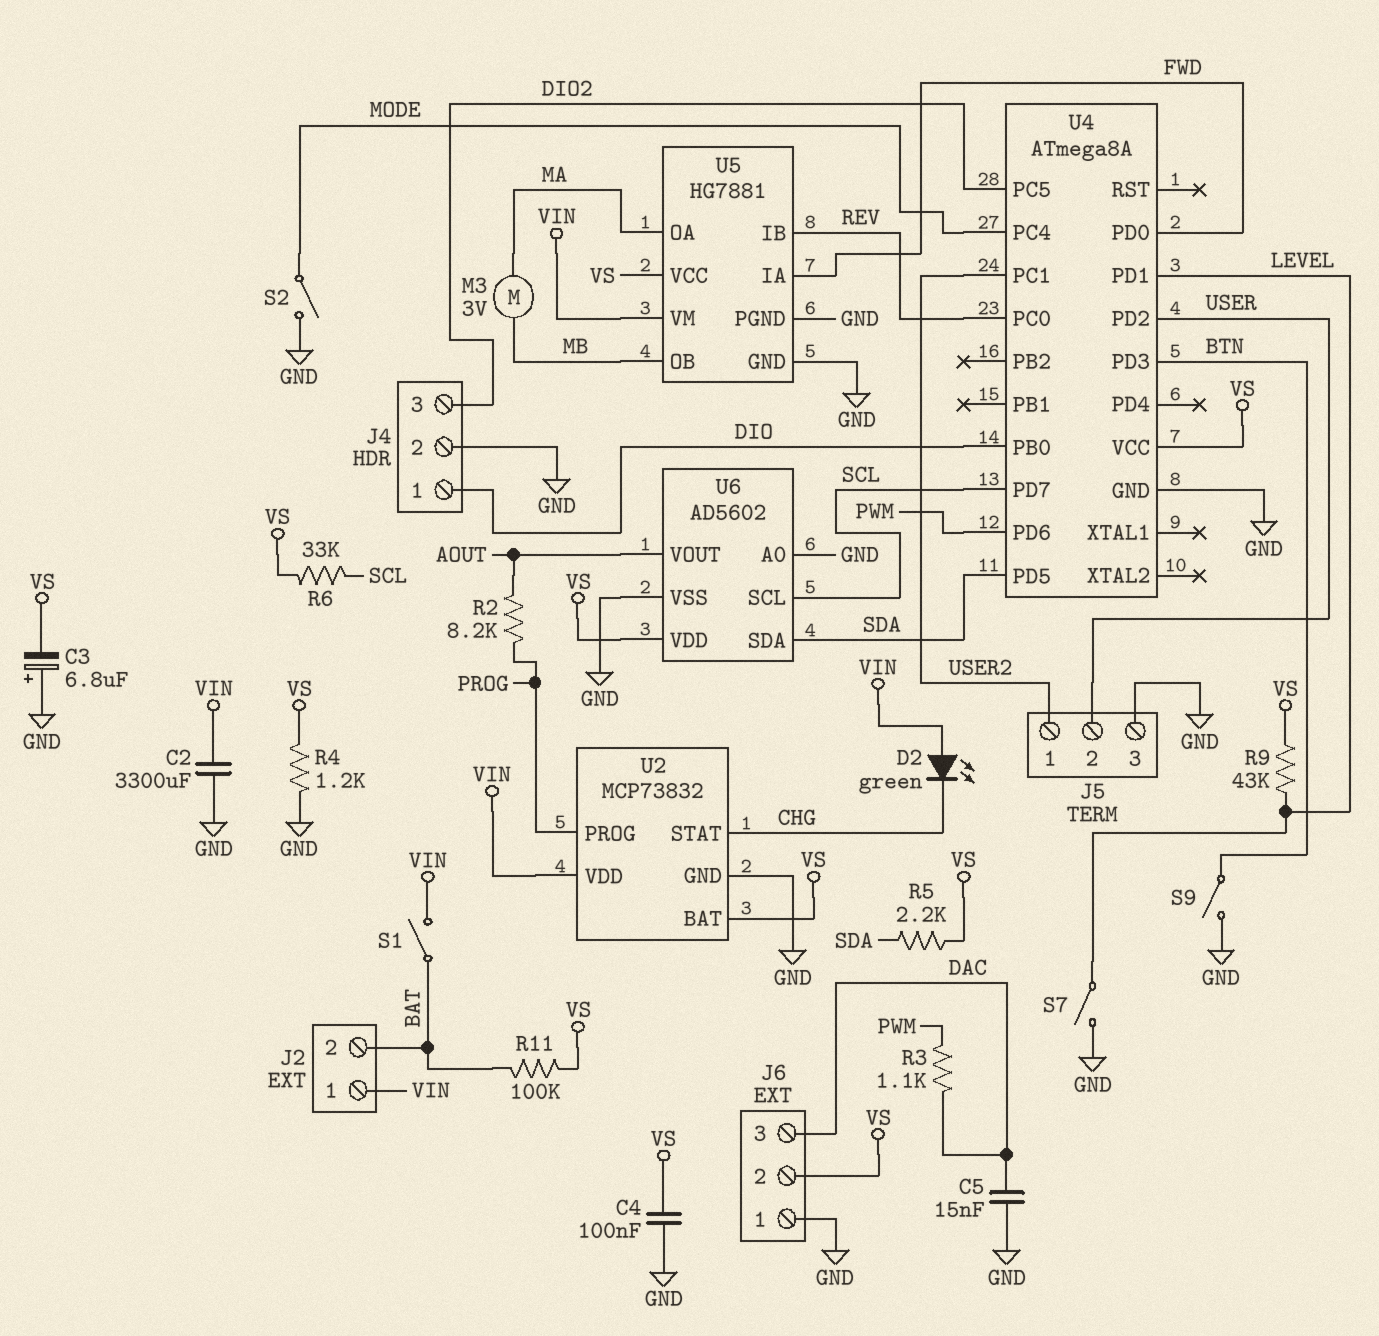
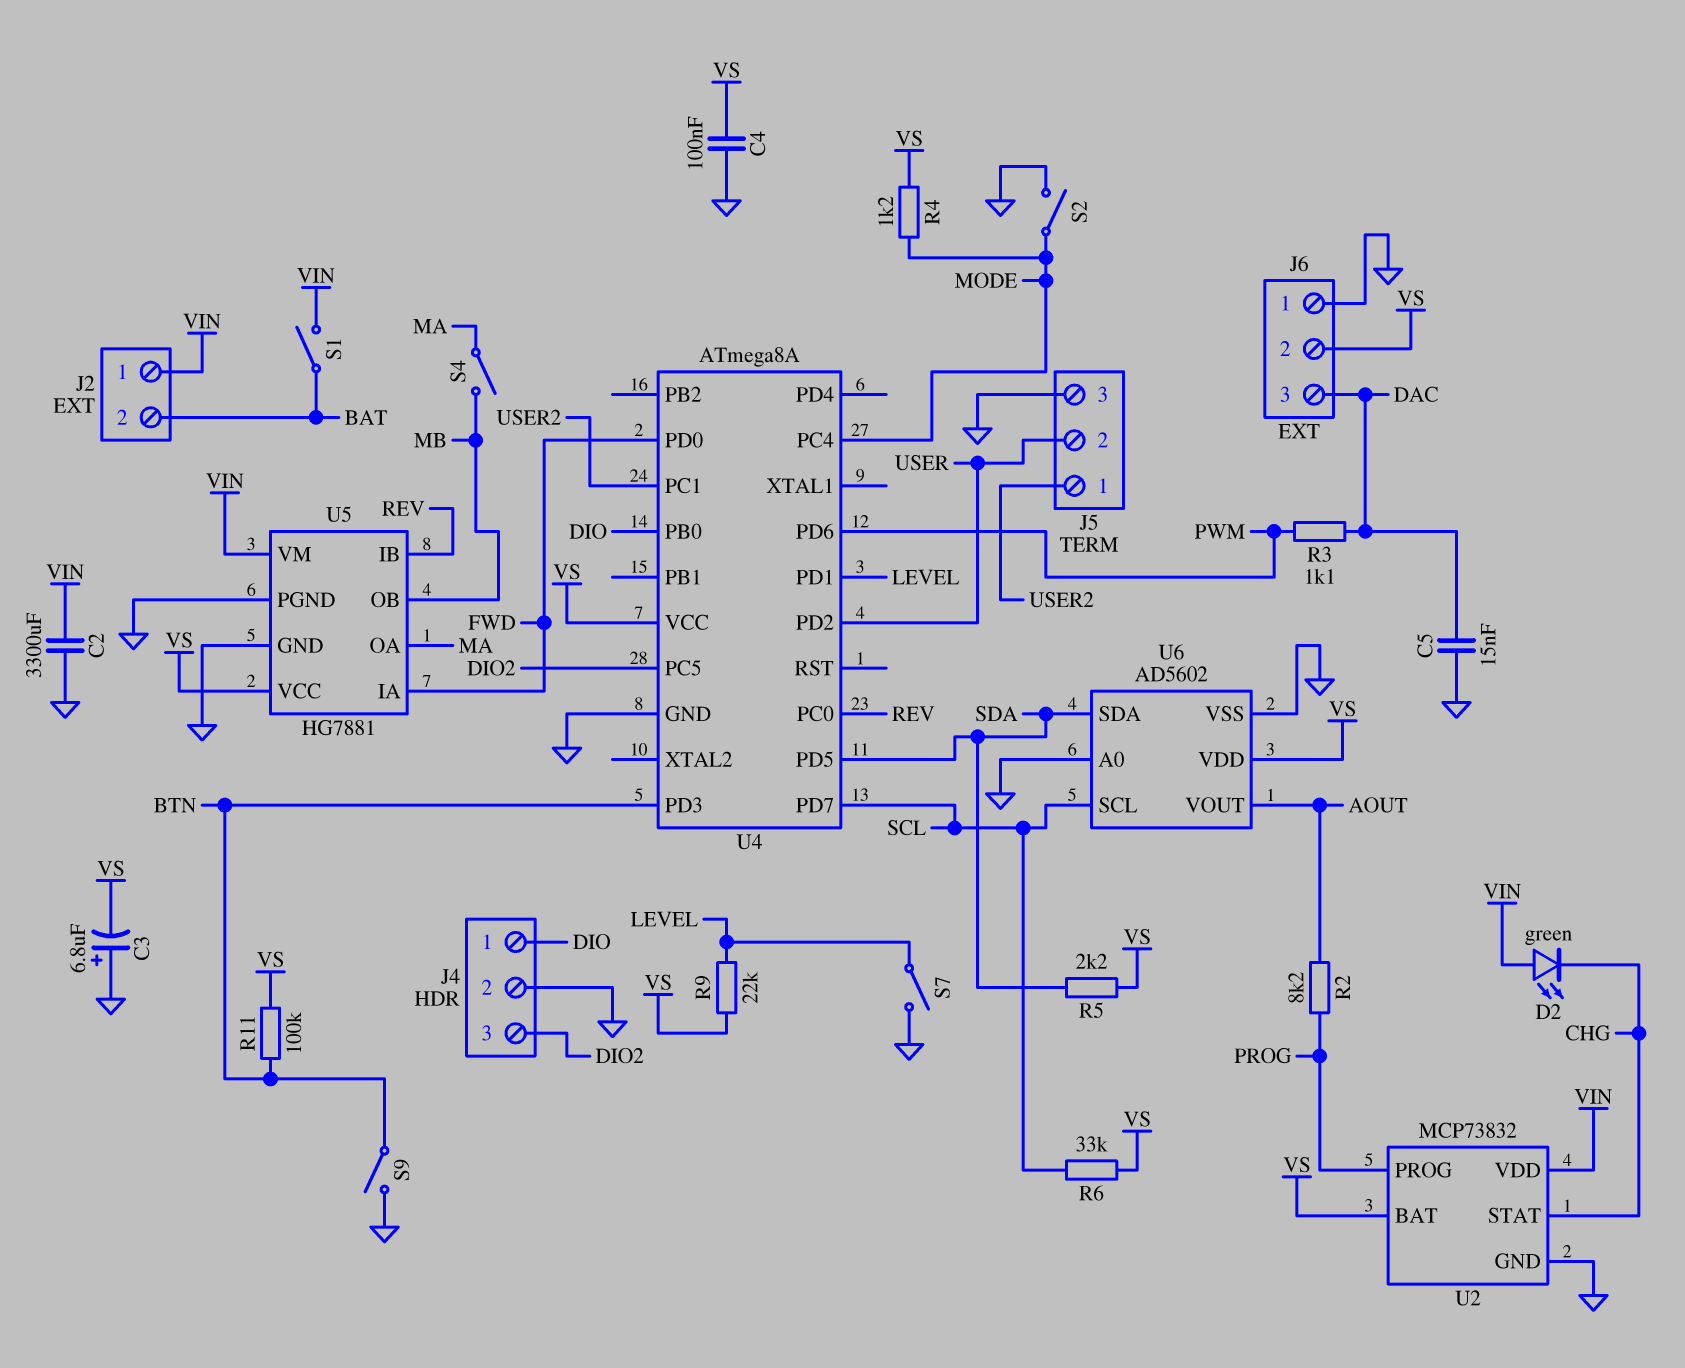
M3: motor 3V (MA, MB) -> none
R4: 1.2k (GND, VS) -> 1.2k (MODE, VS)
R9: 43k (LEVEL, VS) -> 22k (LEVEL, VS)
R11: 100k (BAT, VS) -> 100k (BTN, VS)
S4: none -> switch (MA, MB)

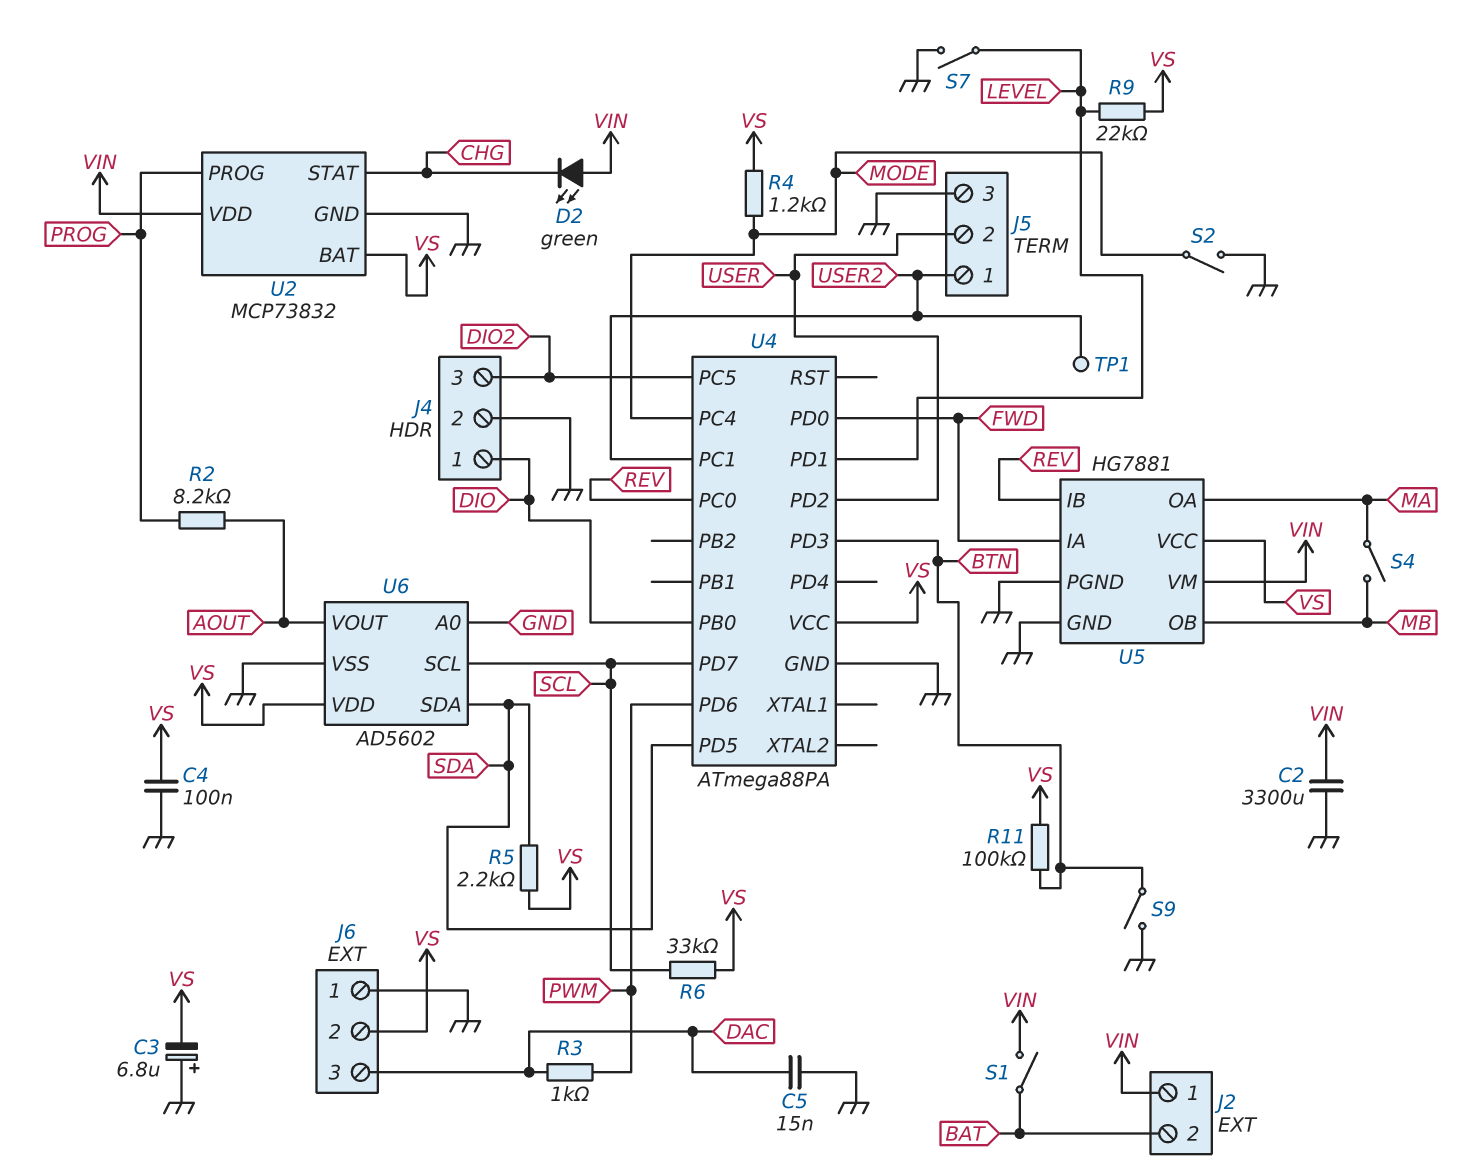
R3: 1.1k (DAC, PWM) -> 1k (DAC, PWM)
TP1: none -> test point (USER2)
U4: ATmega8A -> ATmega88PA

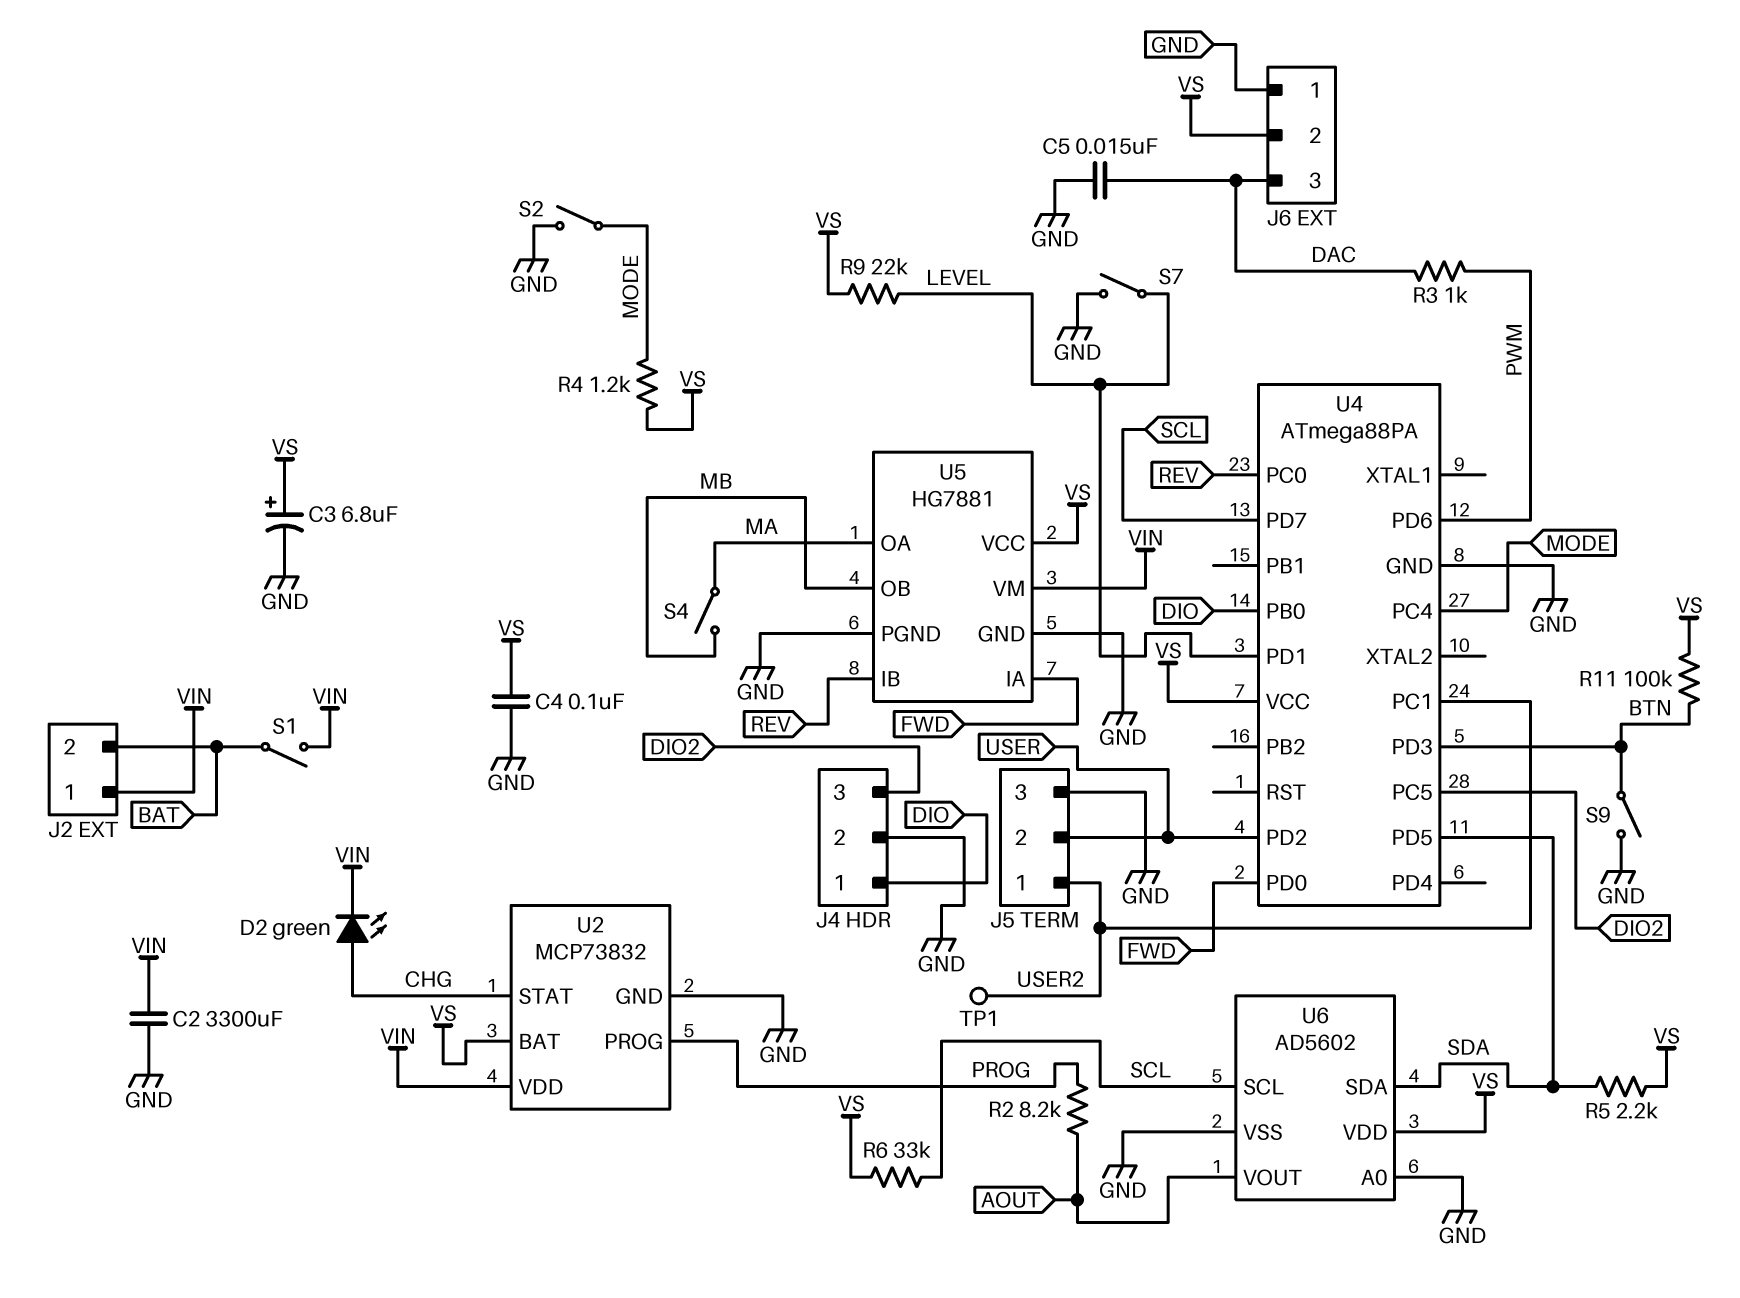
C3: 6.8uF (plus GND, minus VS) -> 6.8uF (plus VS, minus GND)
D2: LED green (A VIN, K CHG) -> LED green (A CHG, K VIN)

